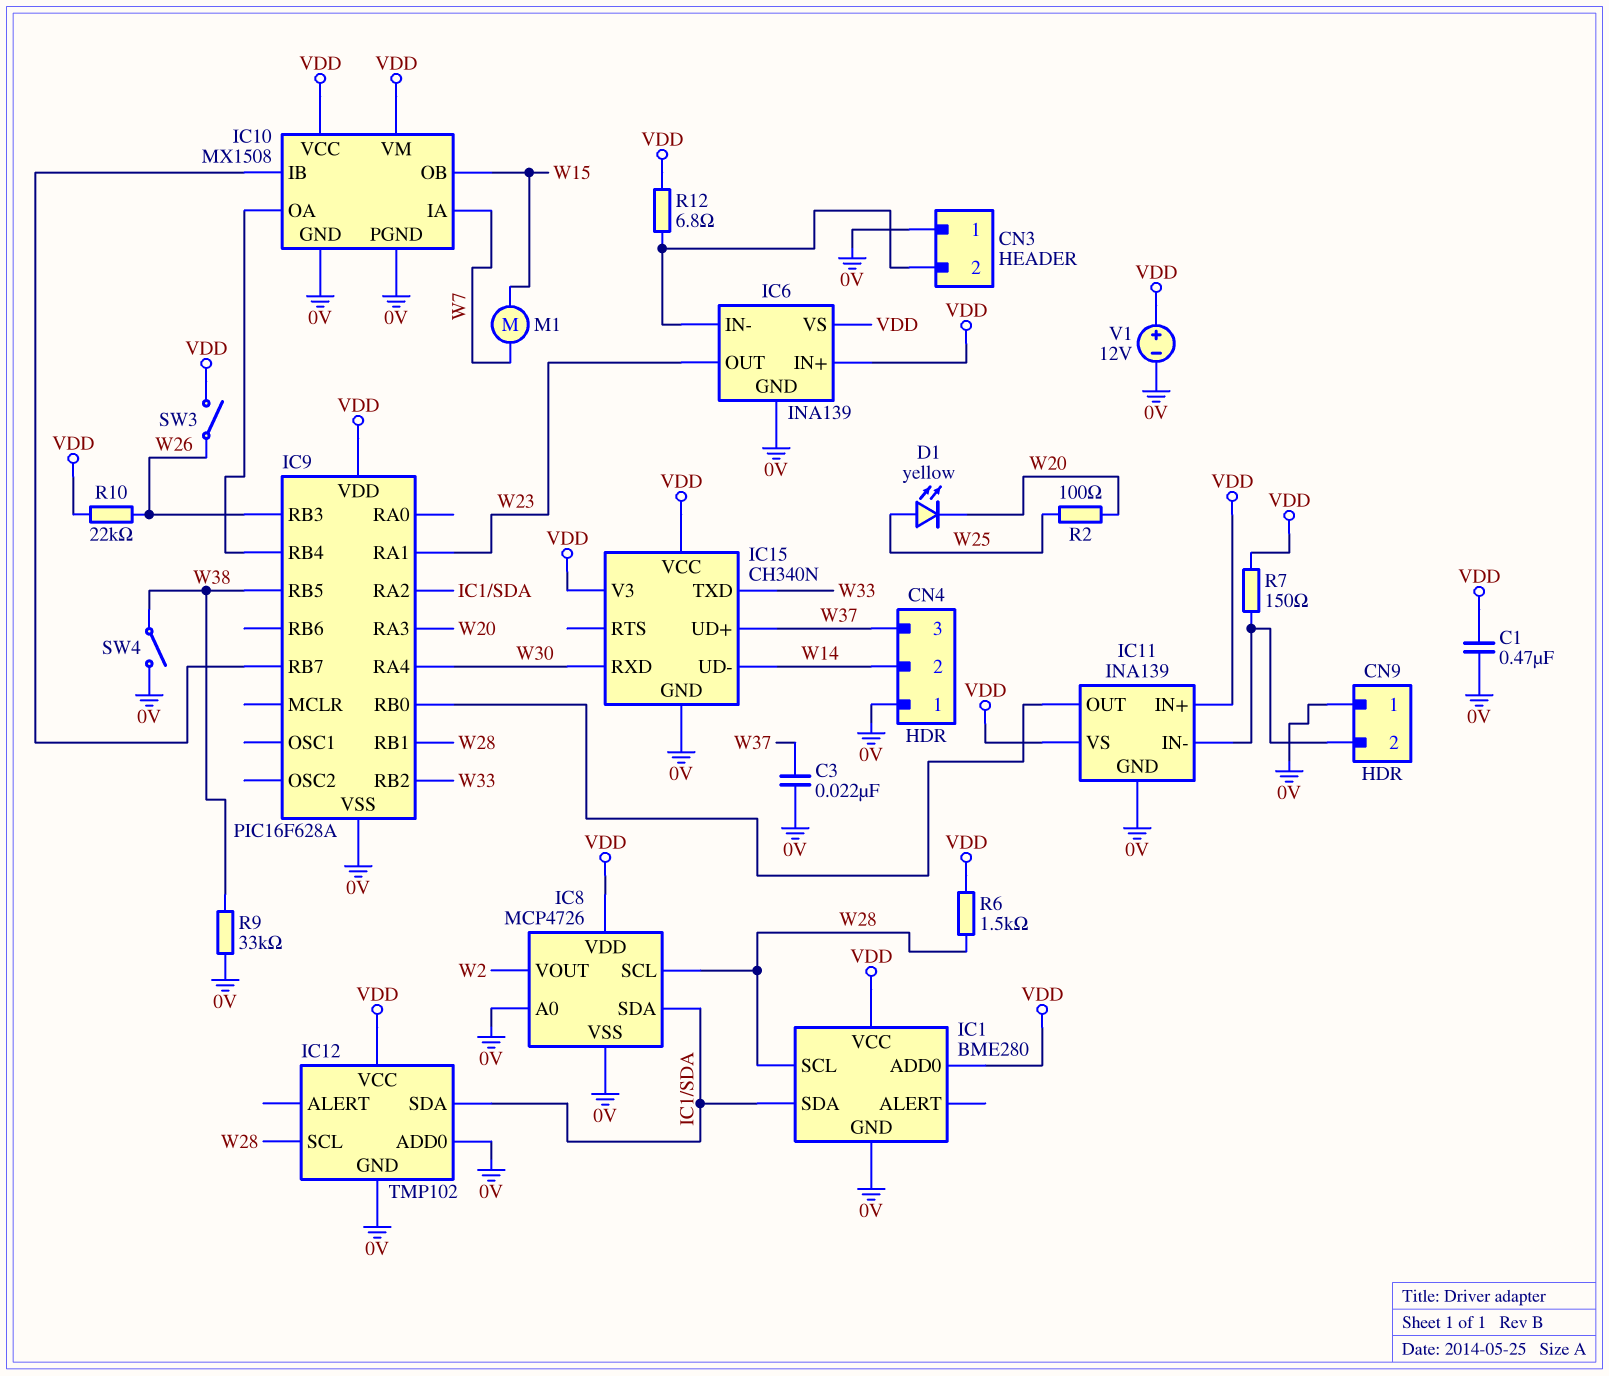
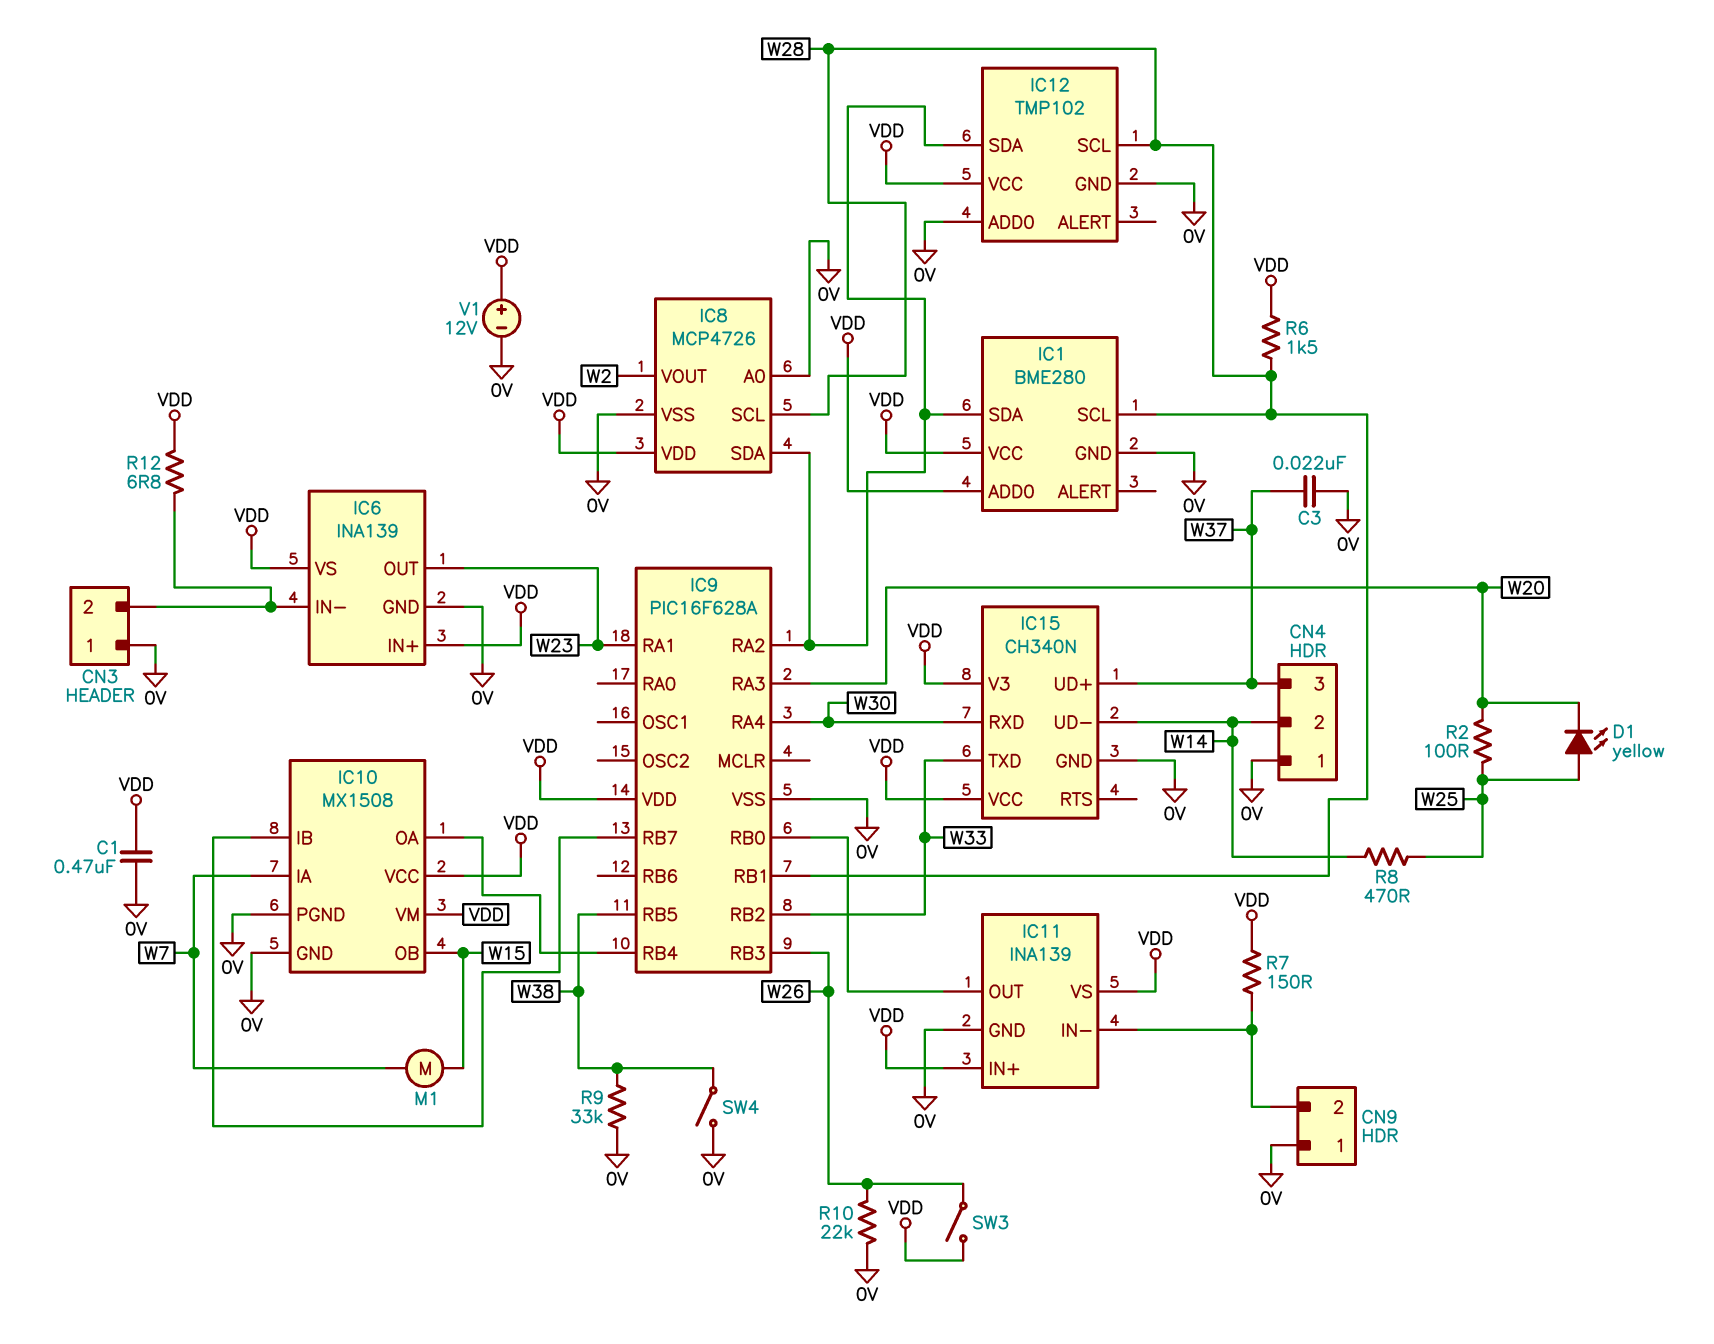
R8: none -> 470 (W14, W25)
R10: 22k (VDD, W26) -> 22k (0V, W26)

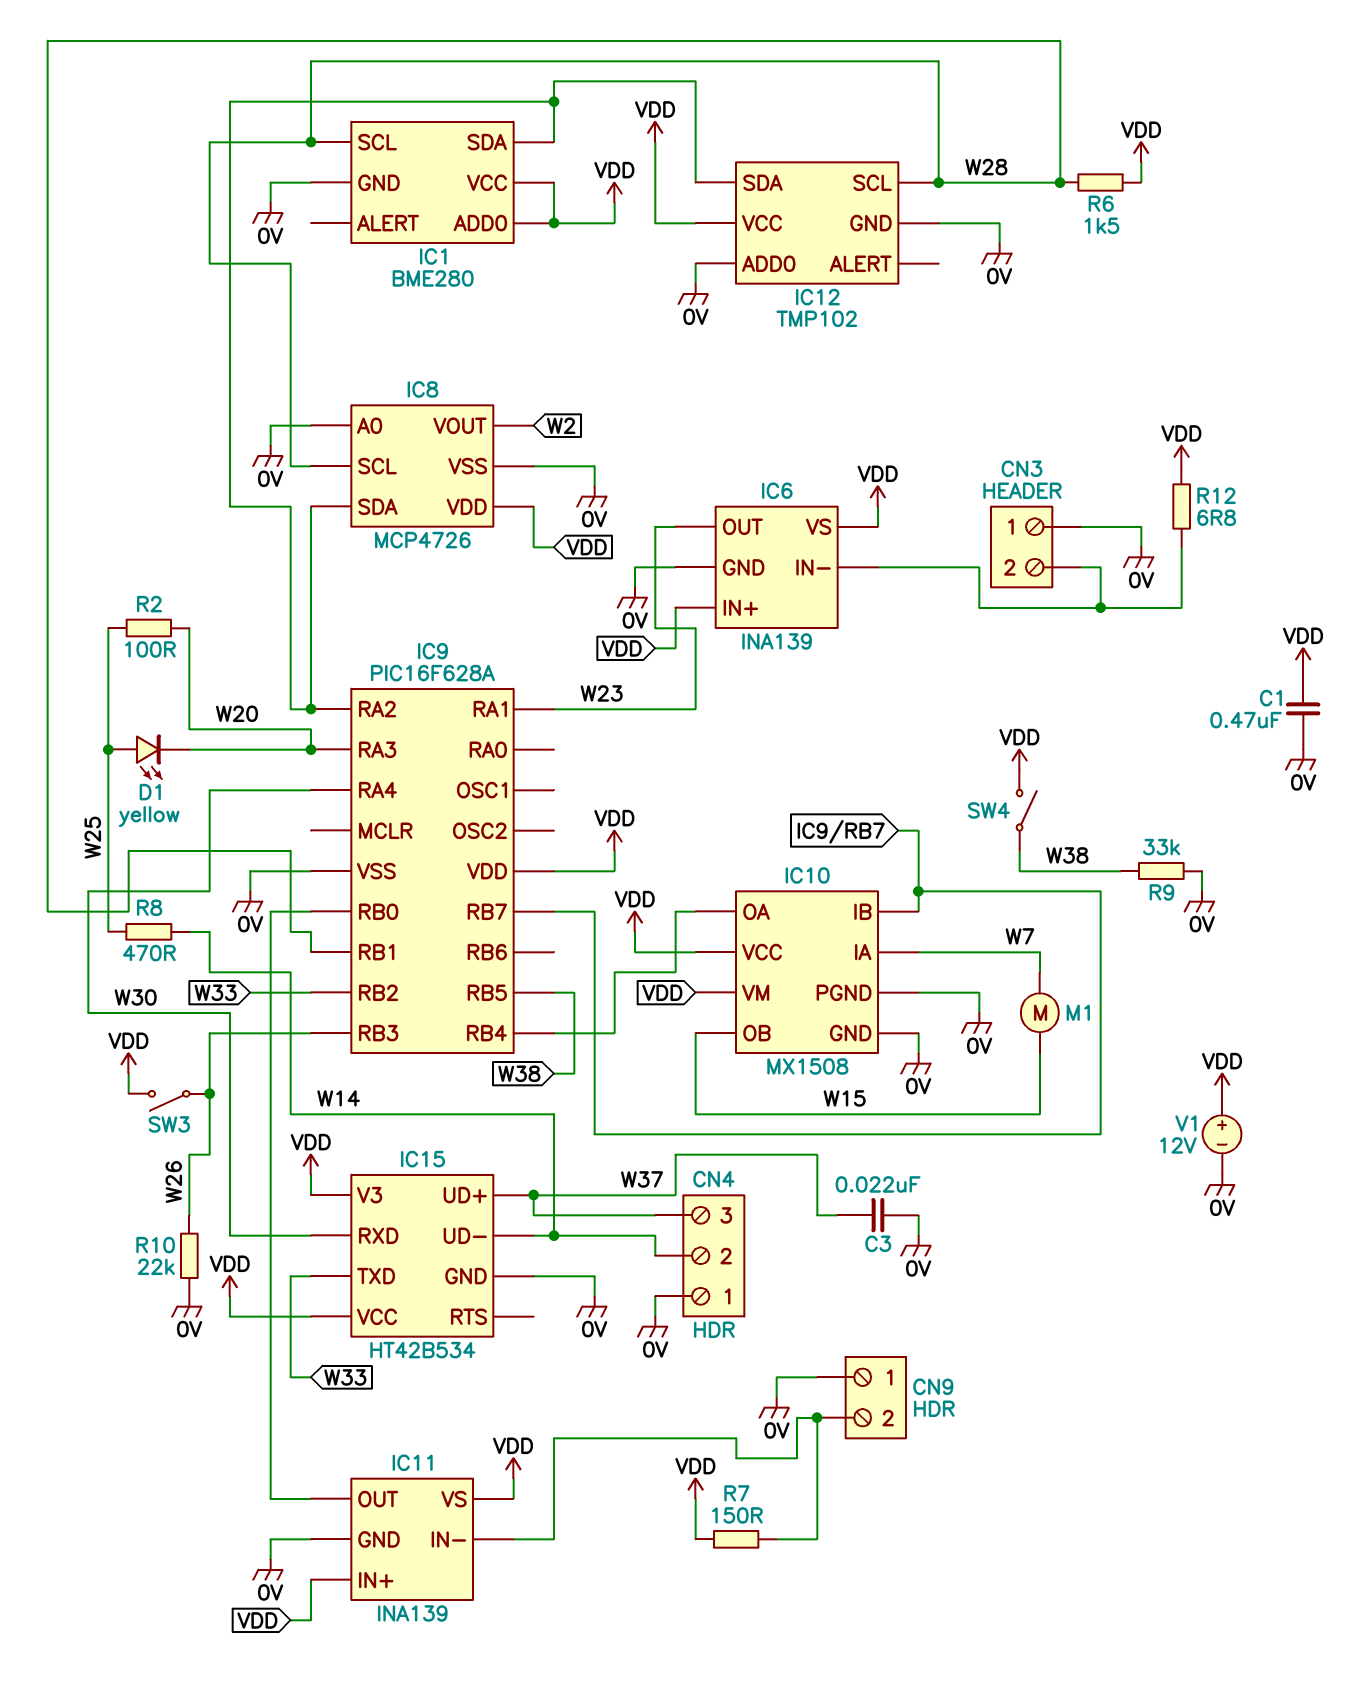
IC15: CH340N -> HT42B534
SW4: switch (0V, W38) -> switch (VDD, W38)

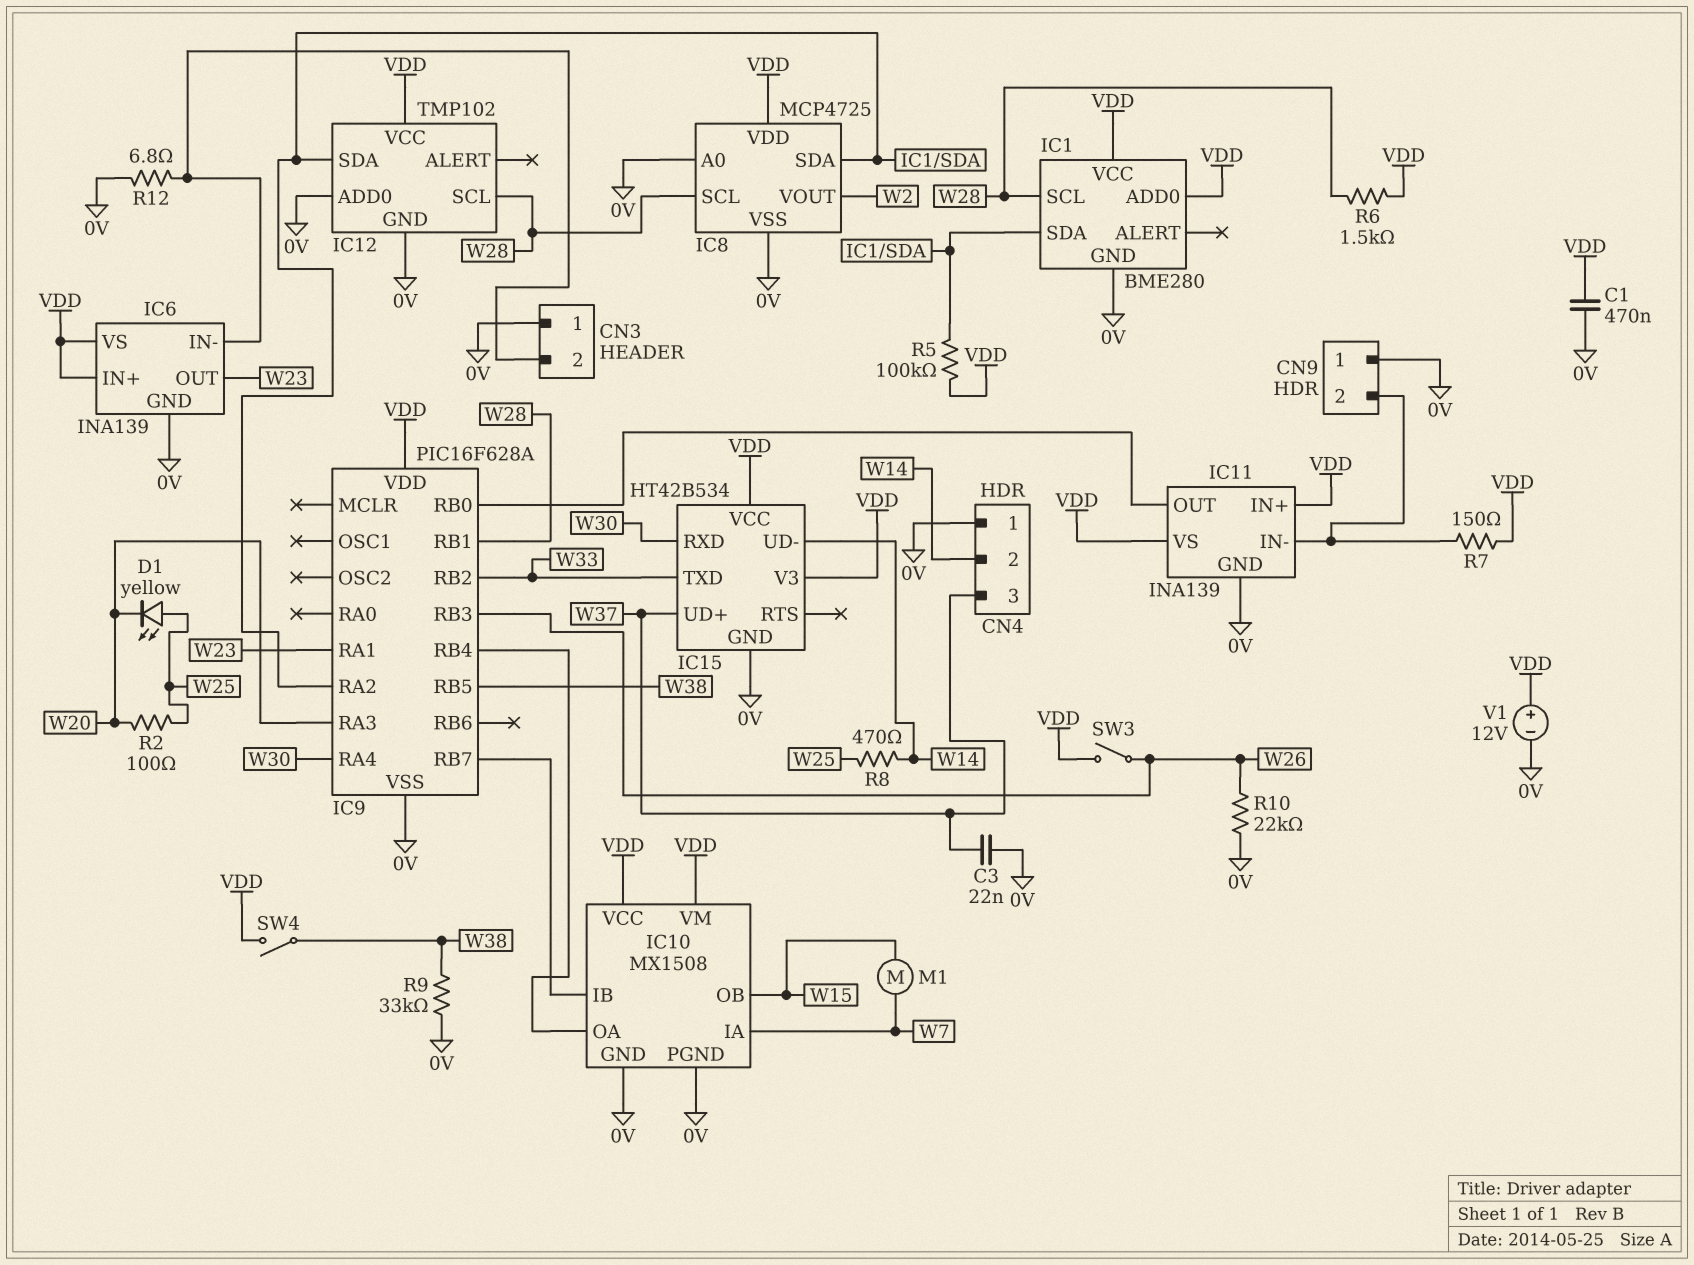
IC8: MCP4726 -> MCP4725
R5: none -> 100k (IC1/SDA, VDD)
R12: 6.8 (CN3/2, VDD) -> 6.8 (0V, CN3/2)

